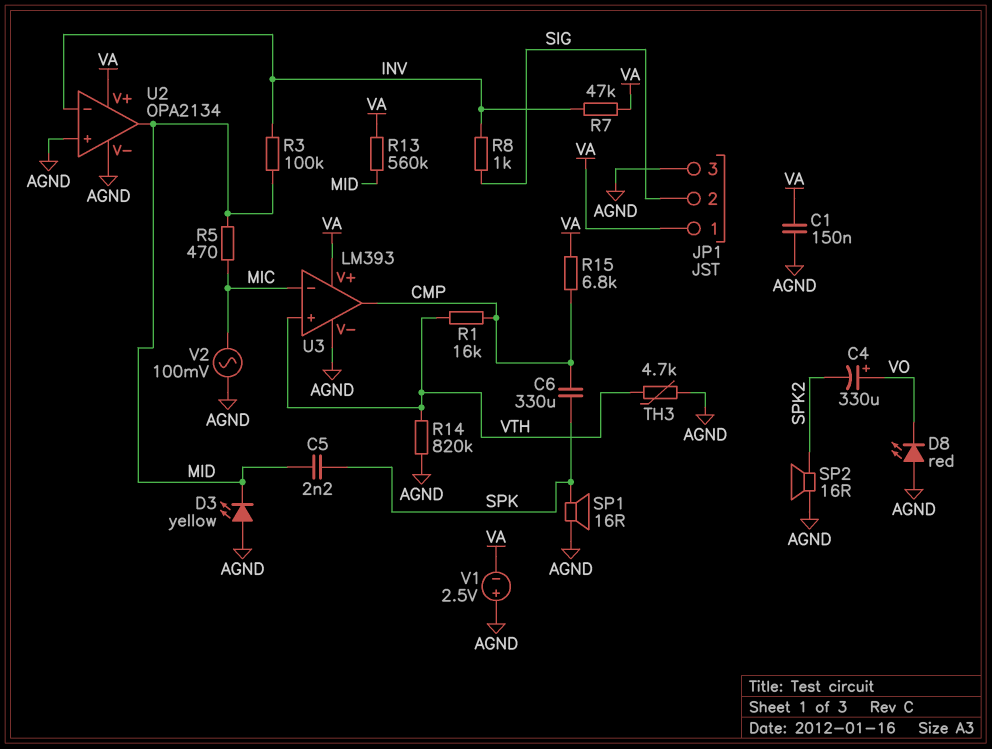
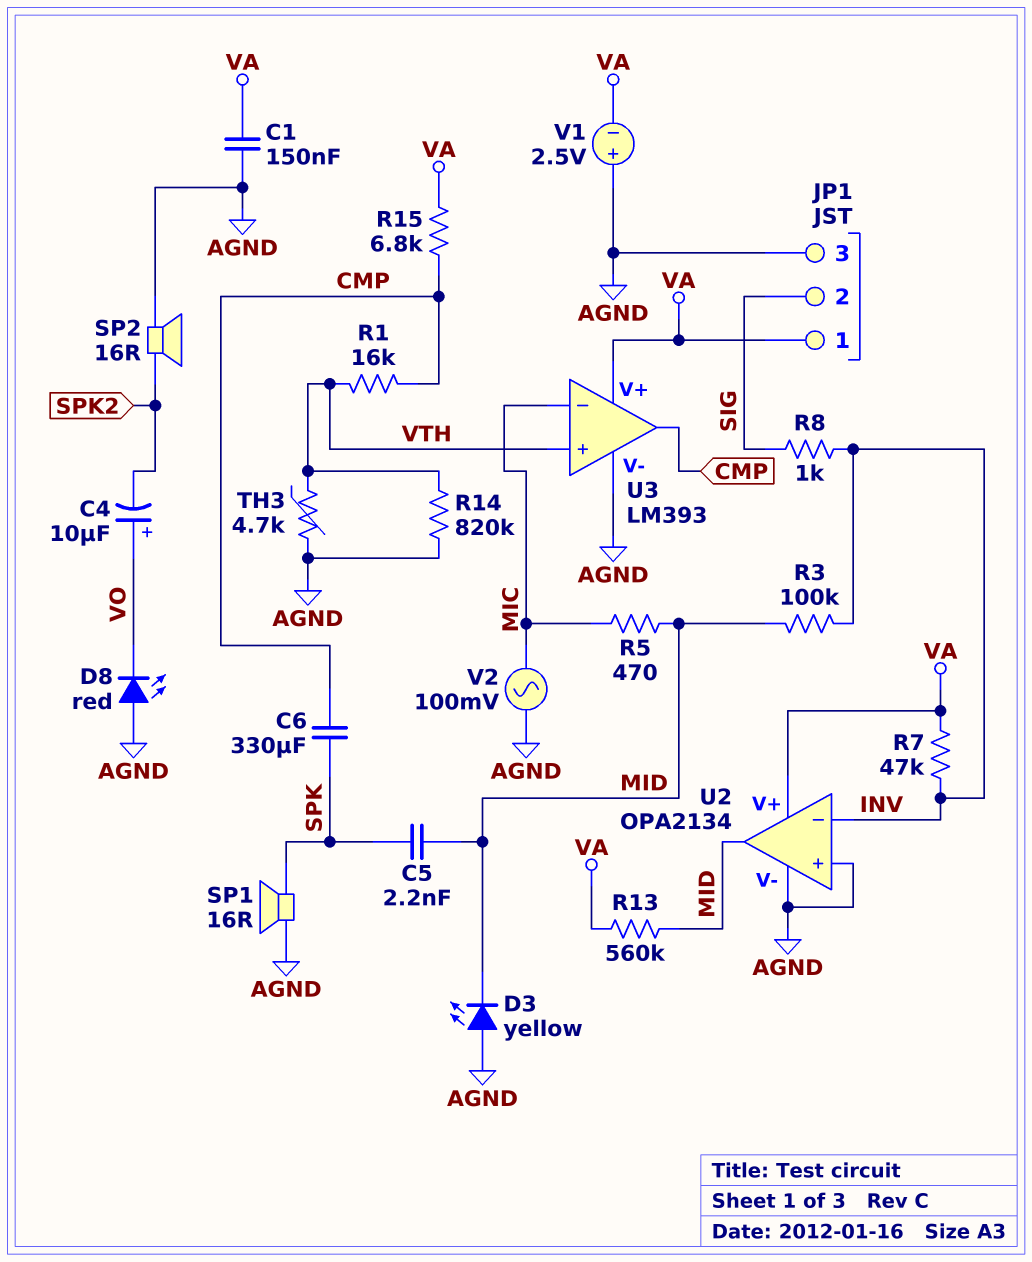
C4: 330uF (plus VO, minus SPK2) -> 10uF (plus VO, minus SPK2)

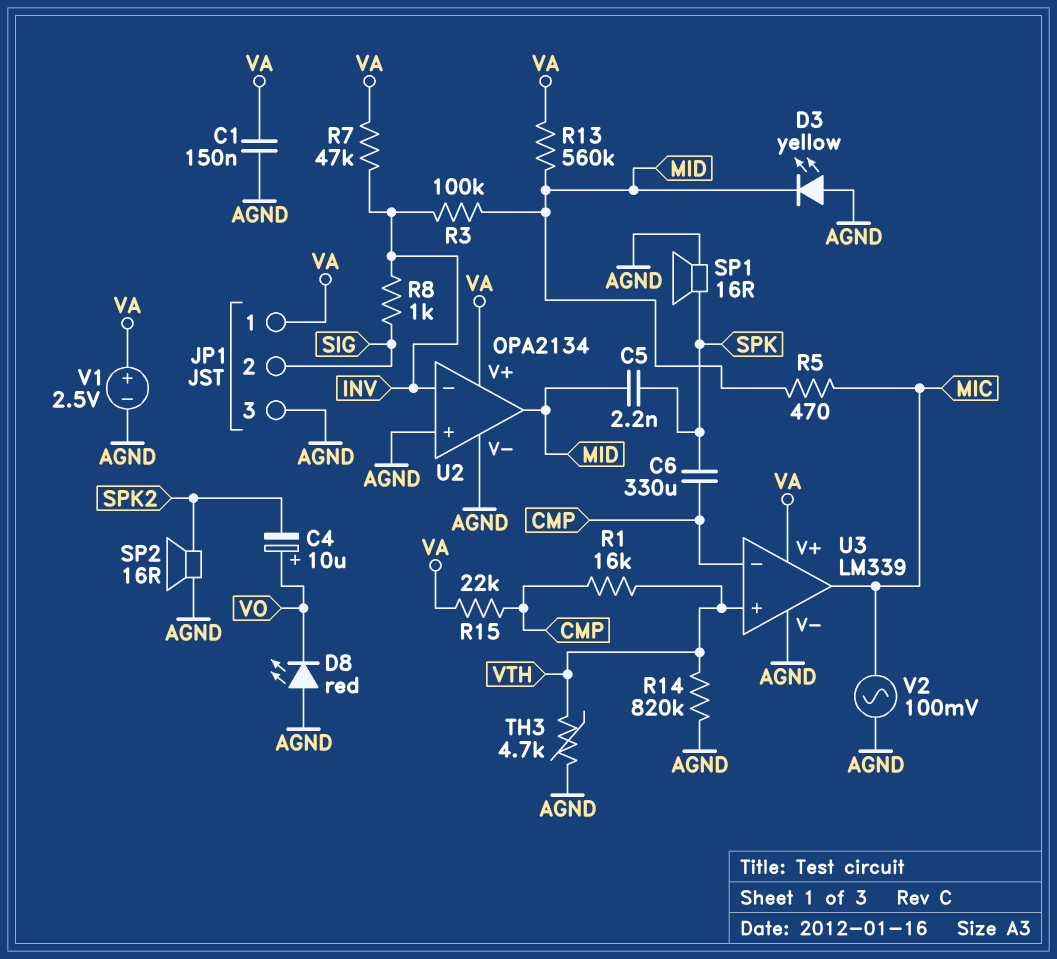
R15: 6.8k (CMP, VA) -> 22k (CMP, VA)
U3: LM393 -> LM339
U3 pin in-: MIC -> CMP
U3 pin out: CMP -> MIC
V1: 2.5V (plus AGND, minus VA) -> 2.5V (plus VA, minus AGND)

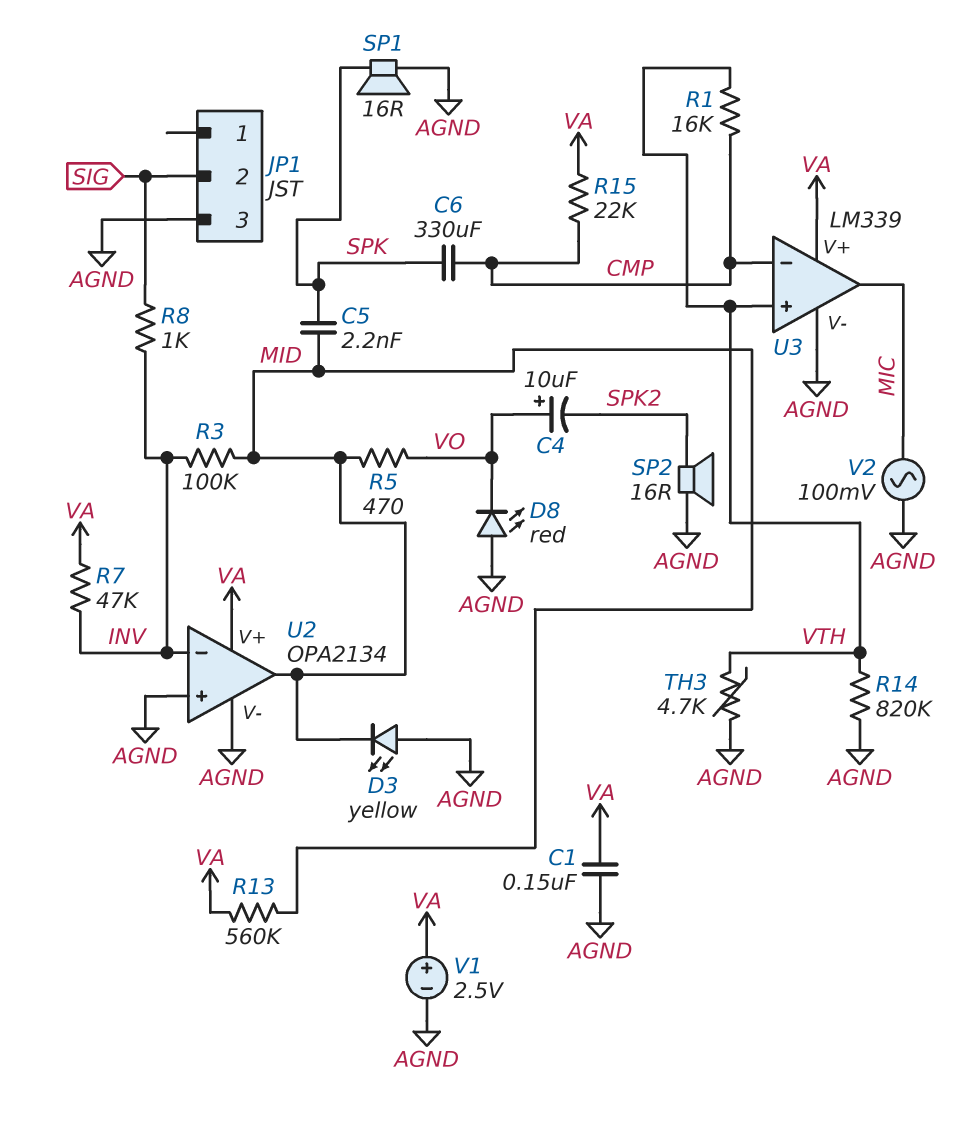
JP1 pin 1: VA -> none
R5: 470 (MIC, MID) -> 470 (MID, VO)

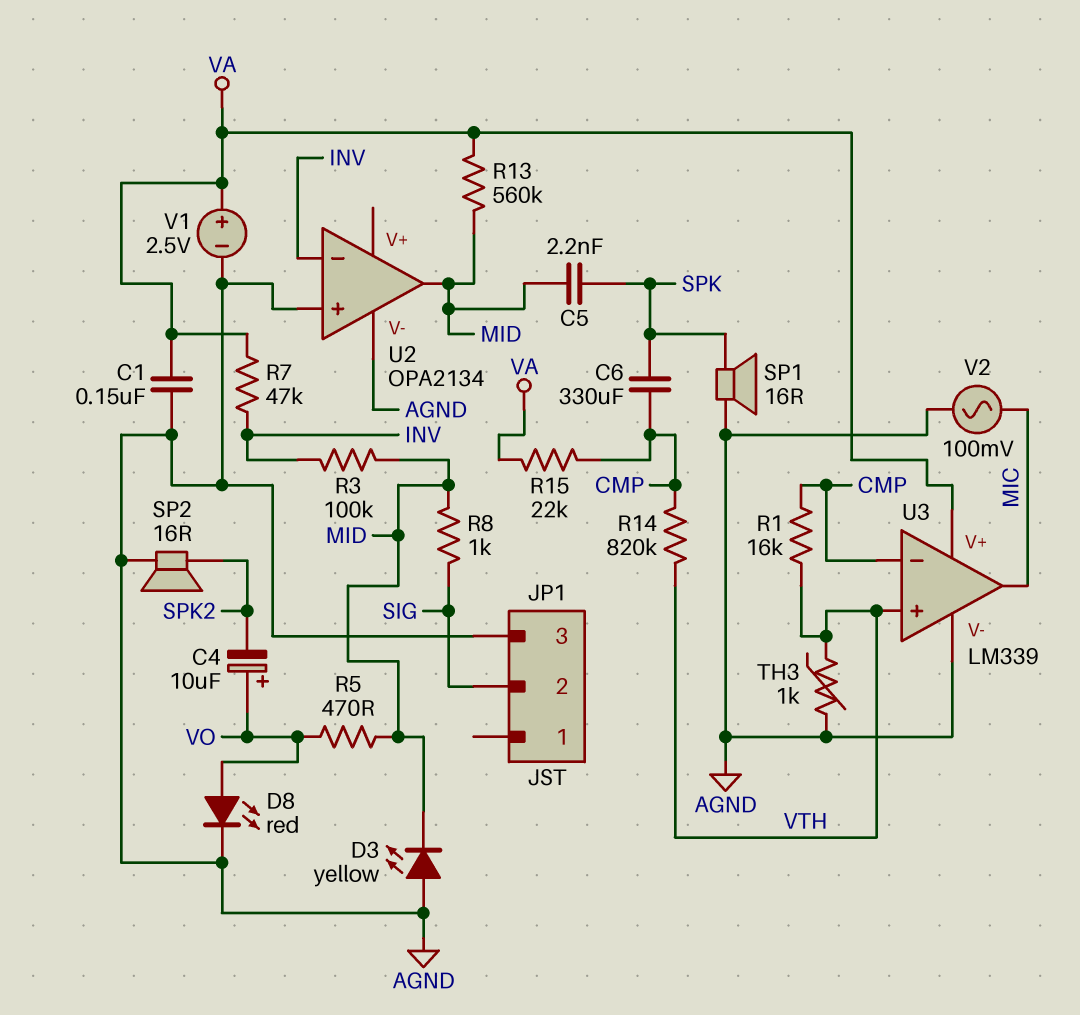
D8: LED red (A AGND, K VO) -> LED red (A VO, K AGND)
R8: 1k (INV, SIG) -> 1k (MID, SIG)
R14: 820k (AGND, VTH) -> 820k (CMP, VTH)
TH3: 4.7k (AGND, VTH) -> 1k (AGND, VTH)
U2 pin V+: VA -> none

